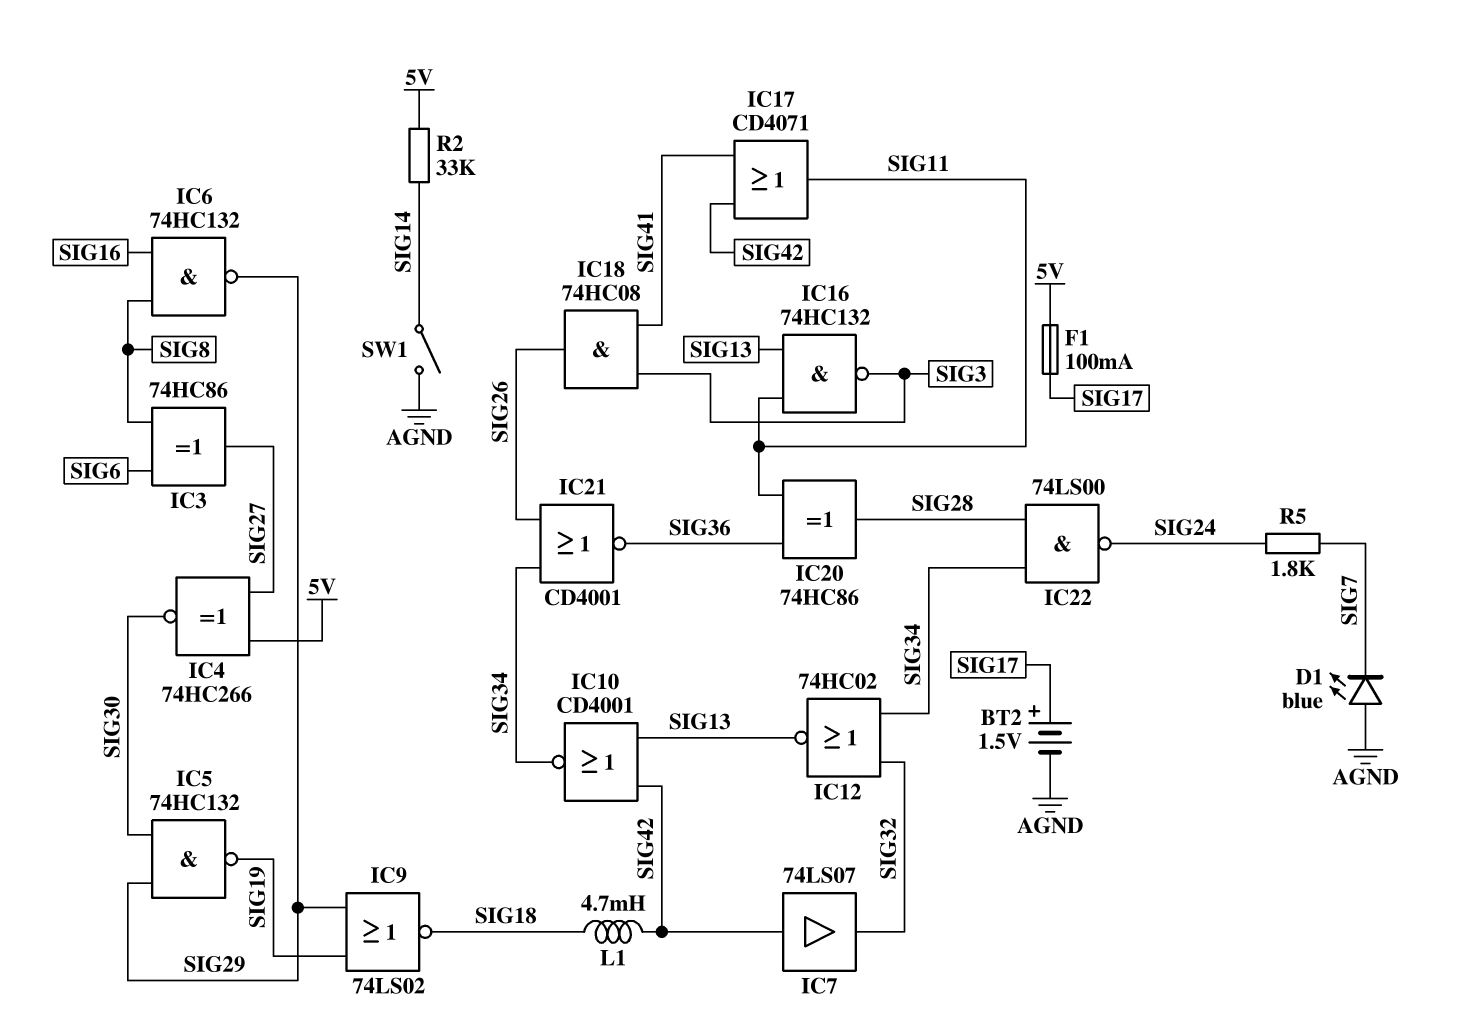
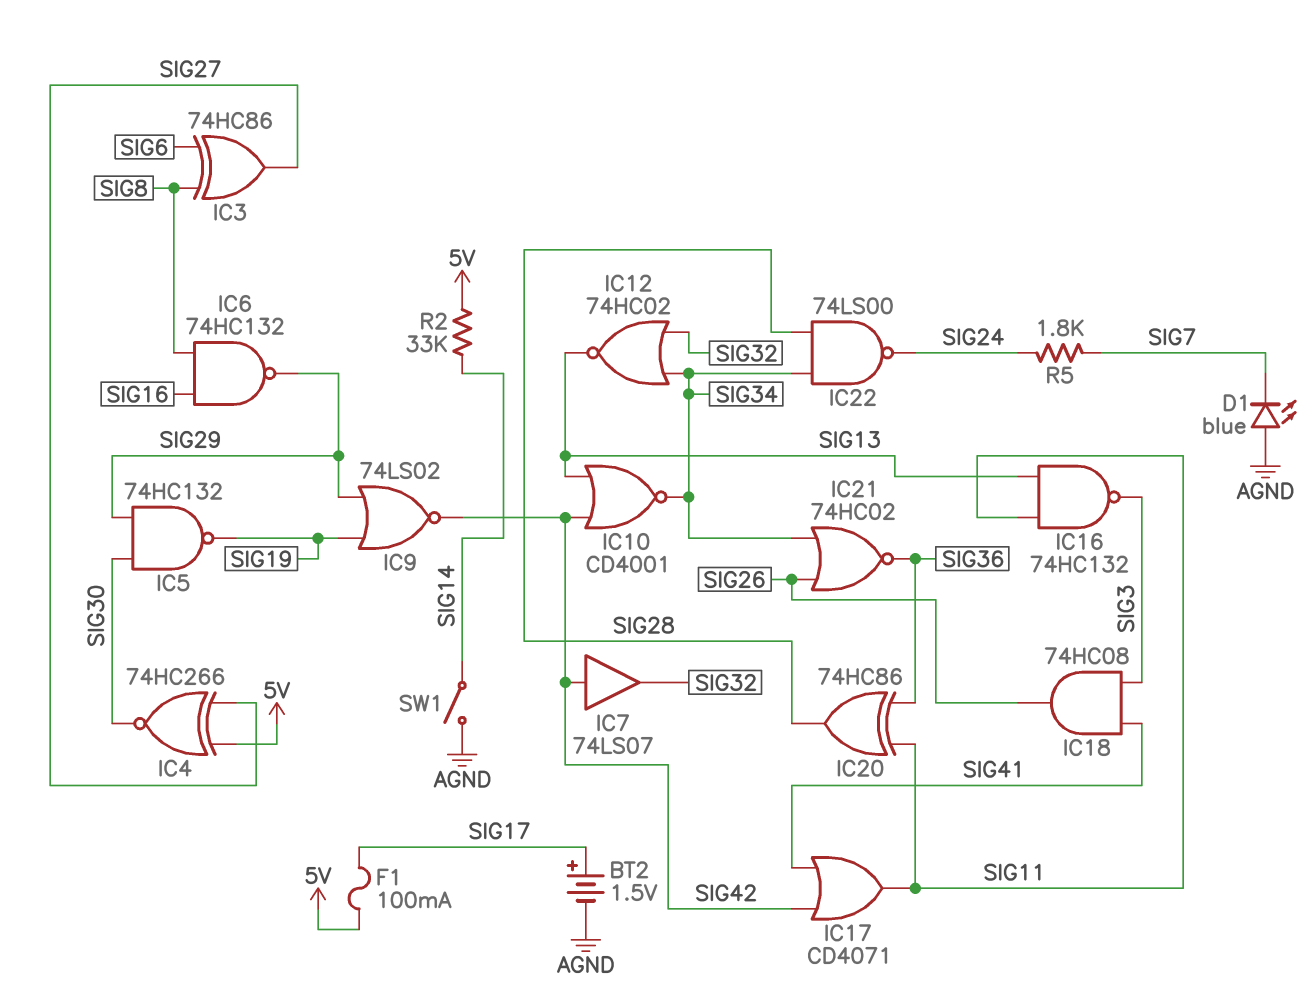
IC9: NOR 74LS02 (in SIG19, in SIG29, out SIG18) -> NOR 74LS02 (in SIG19, in SIG29, out SIG42)
IC21: NOR CD4001 (in SIG26, in SIG34, out SIG36) -> NOR 74HC02 (in SIG26, in SIG34, out SIG36)
L1: 4.7mH (SIG18, SIG42) -> none

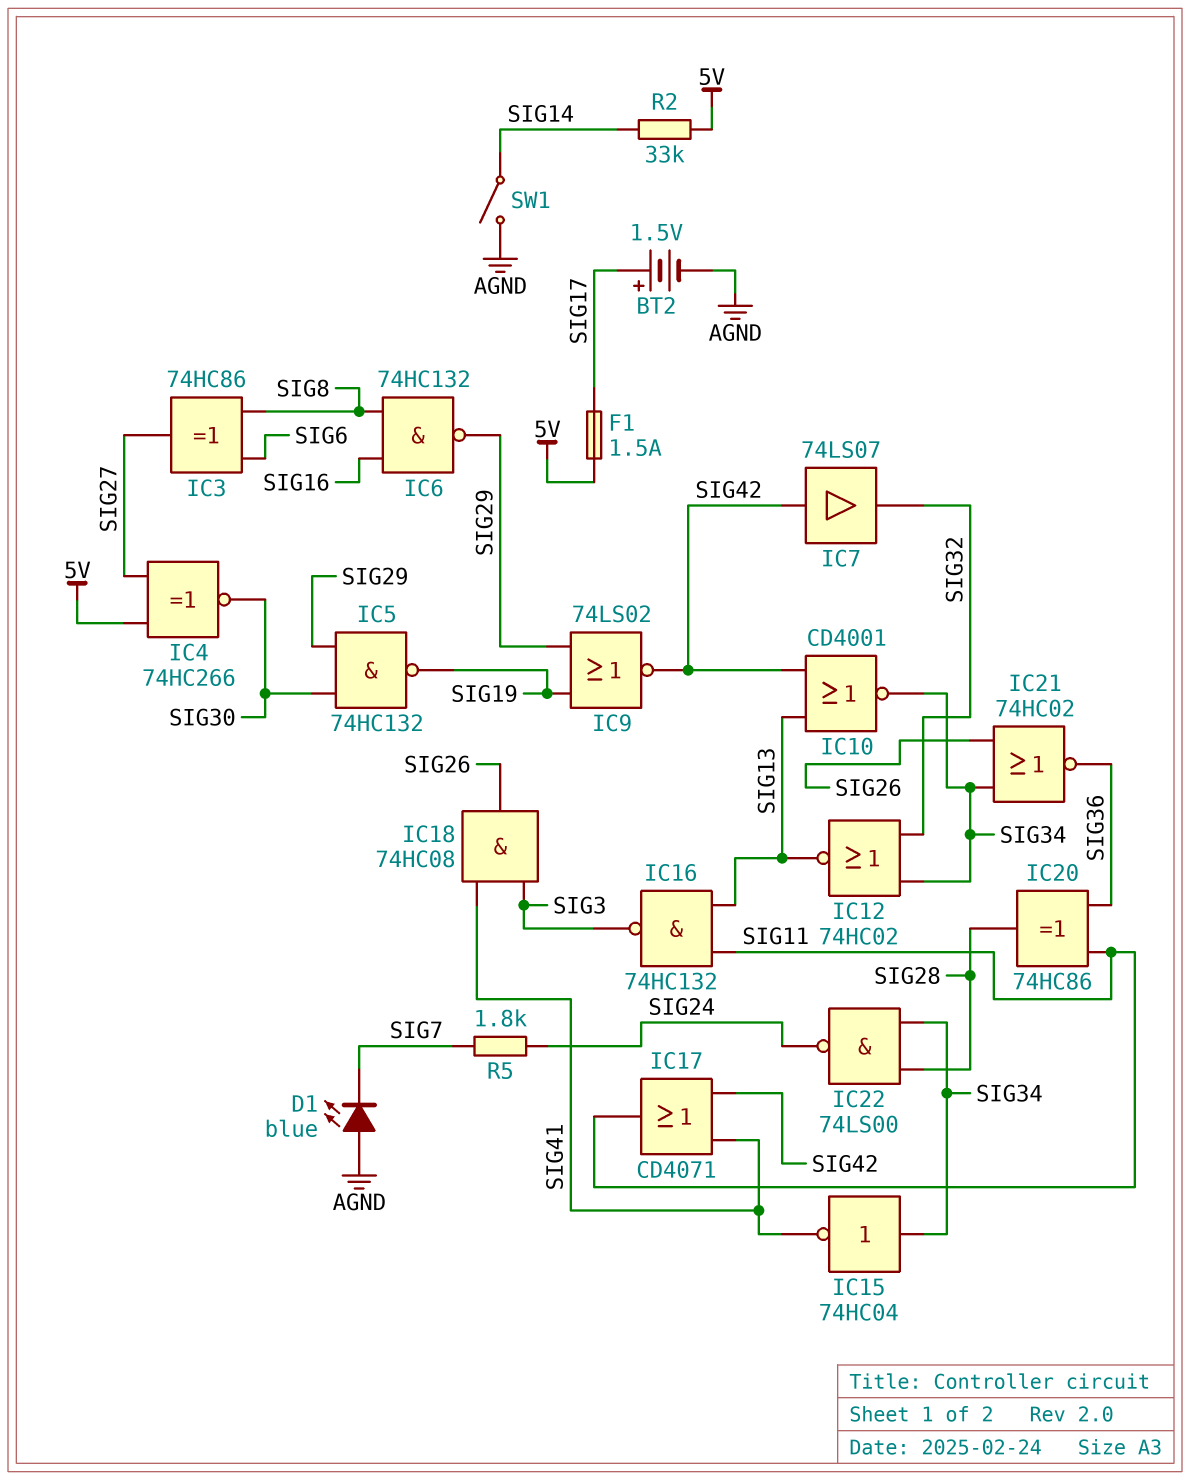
F1: 100mA (5V, SIG17) -> 1.5A (5V, SIG17)
IC15: none -> NOT 74HC04 (in SIG34, out SIG41)

